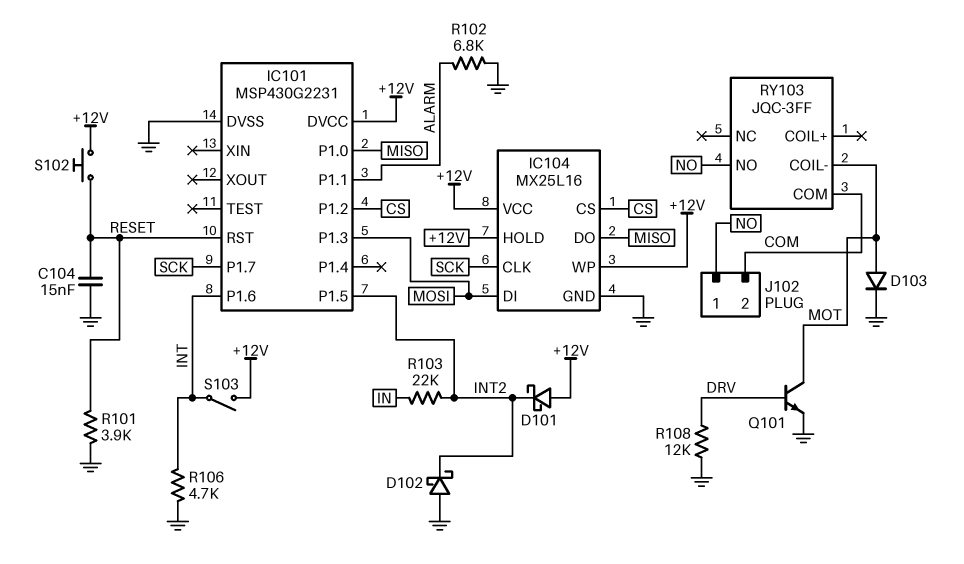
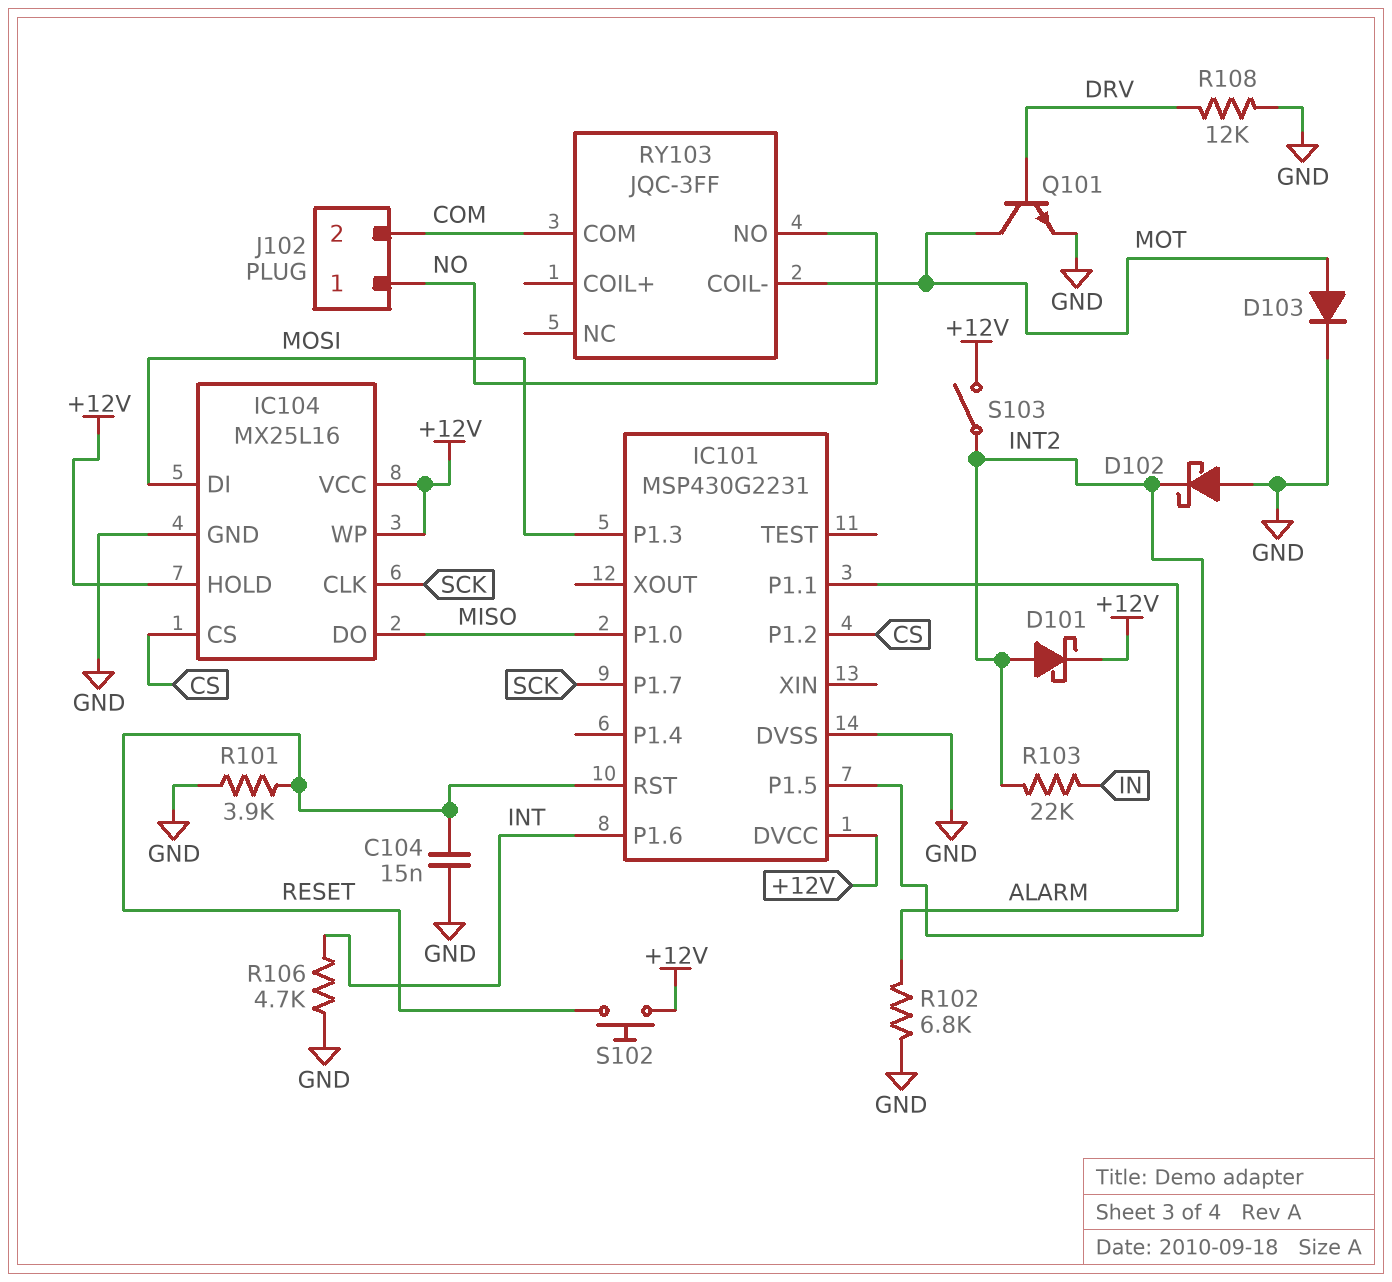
D101: schottky (A +12V, K INT2) -> schottky (A INT2, K +12V)
S103: switch (+12V, INT) -> switch (+12V, INT2)

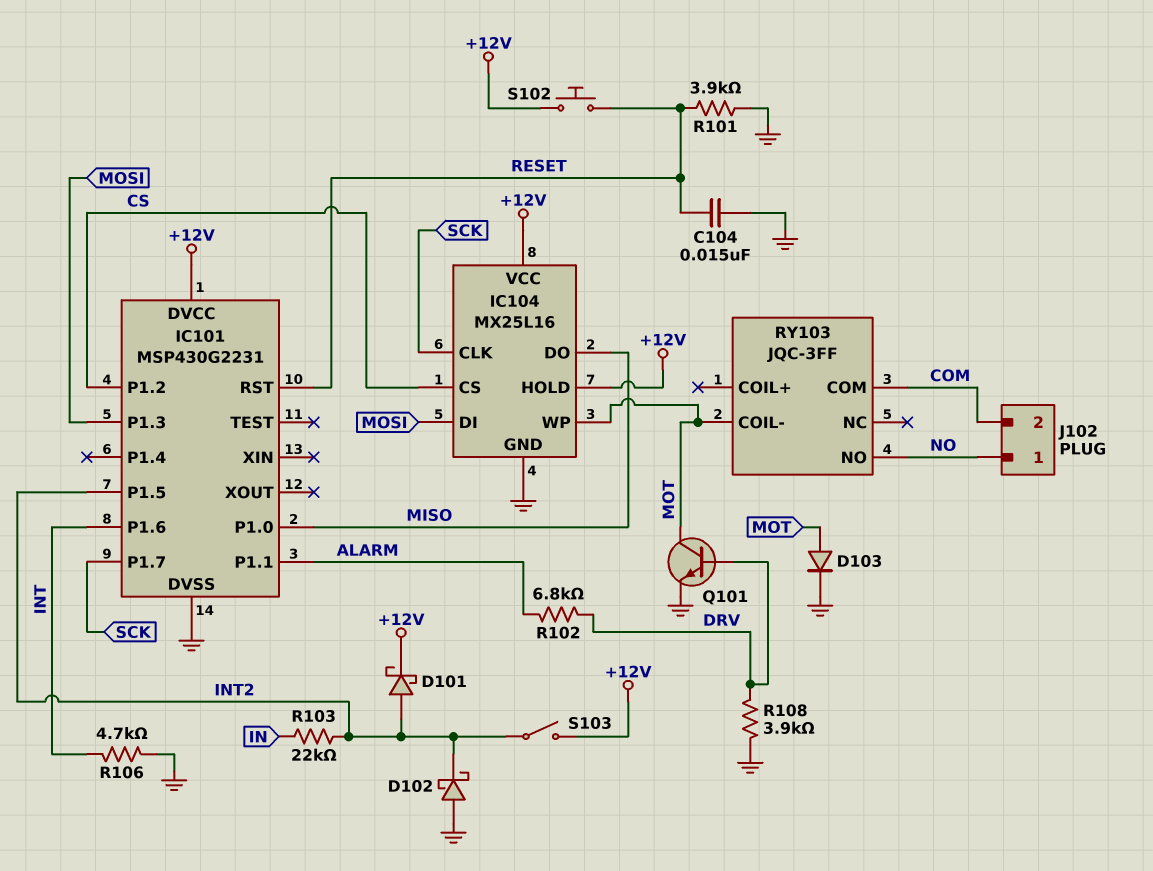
IC104 pin WP: +12V -> MOT
R102: 6.8k (ALARM, GND) -> 6.8k (ALARM, DRV)
R108: 12k (DRV, GND) -> 3.9k (DRV, GND)

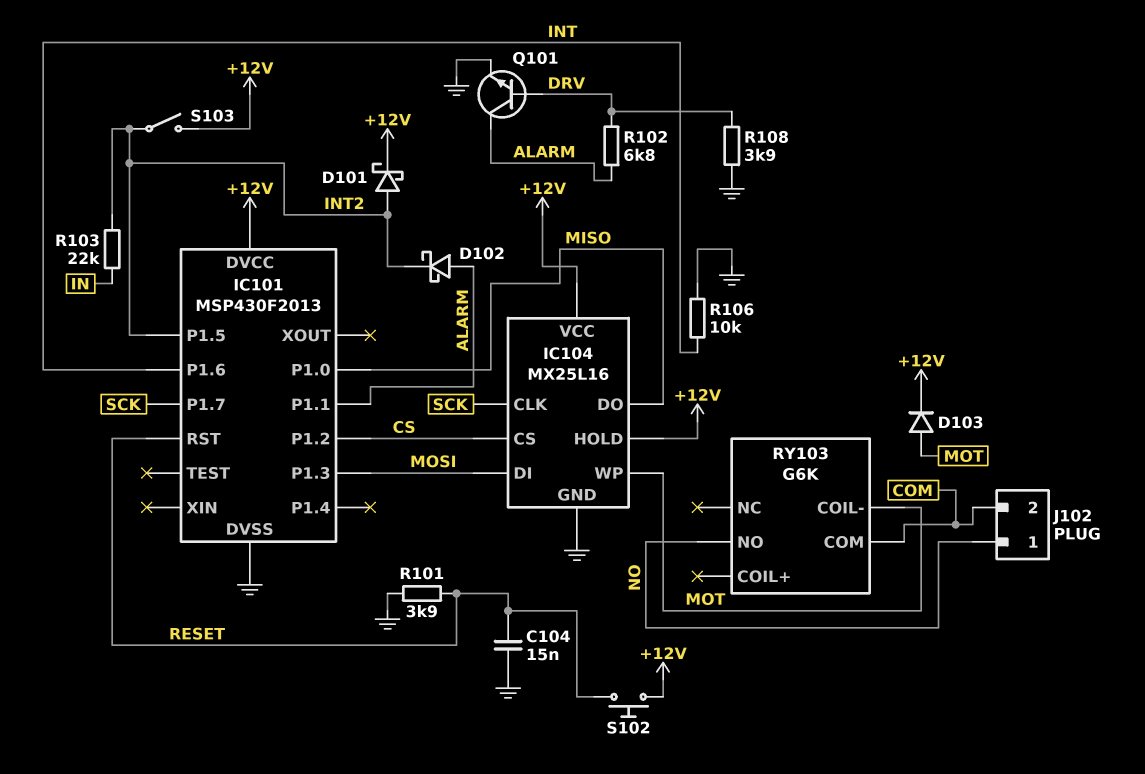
D102: schottky (A GND, K INT2) -> schottky (A ALARM, K INT2)
D103: diode (A MOT, K GND) -> diode (A MOT, K +12V)
IC101: MSP430G2231 -> MSP430F2013
Q101: NPN (B DRV, C MOT, E GND) -> NPN (B DRV, C ALARM, E GND)
R106: 4.7k (GND, INT) -> 10k (GND, INT)
RY103: JQC-3FF -> G6K

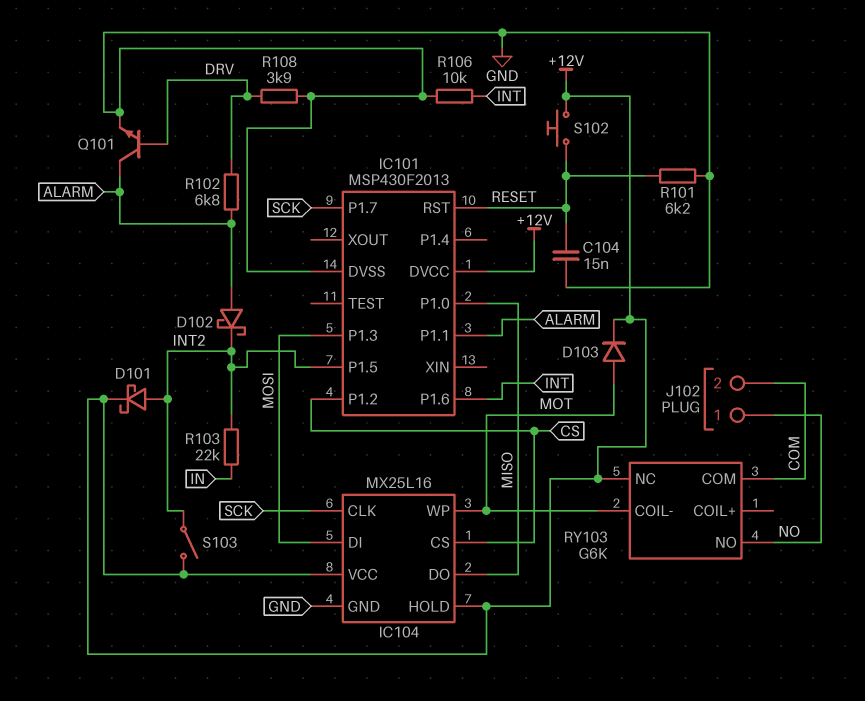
R101: 3.9k (GND, RESET) -> 6.2k (GND, RESET)
RY103 pin NC: none -> +12V

